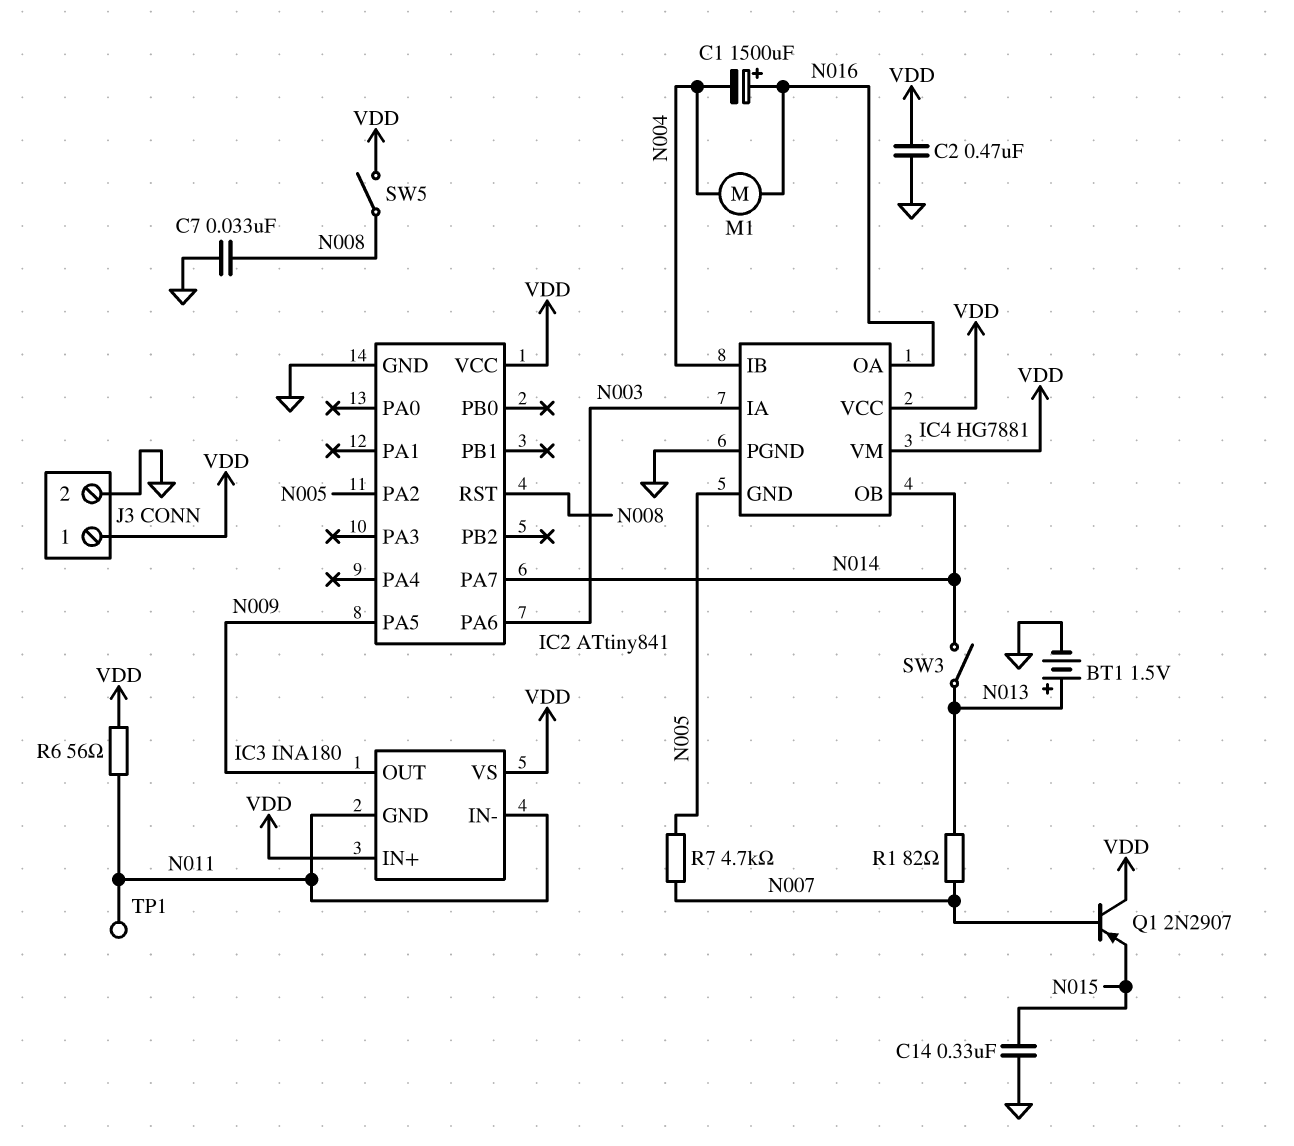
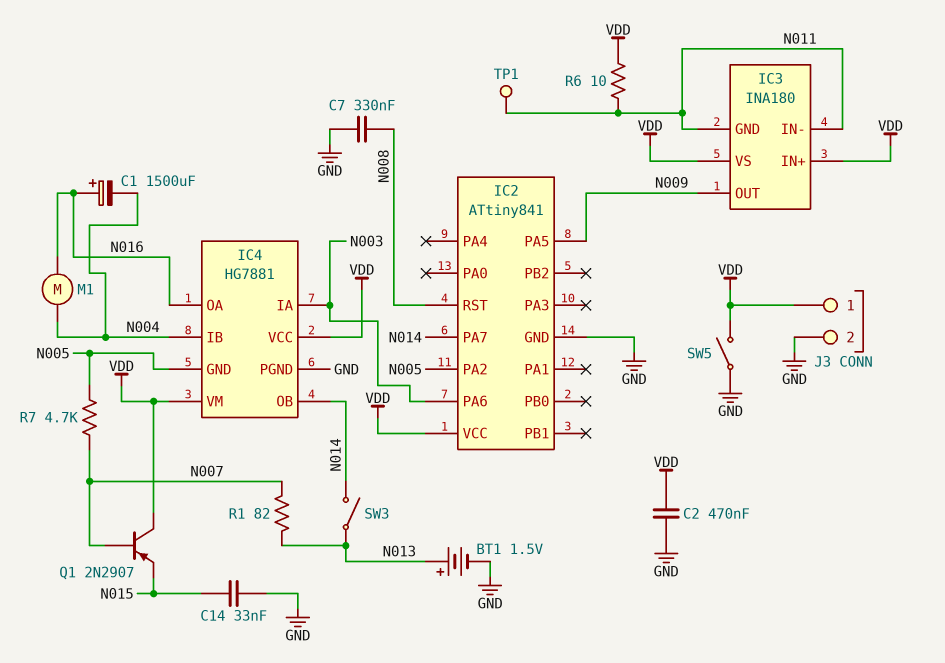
C7: 33nF (GND, N008) -> 330nF (GND, N008)
C14: 330nF (GND, N015) -> 33nF (GND, N015)
R6: 56 (N011, VDD) -> 10 (N011, VDD)
SW5: switch (N008, VDD) -> switch (GND, VDD)

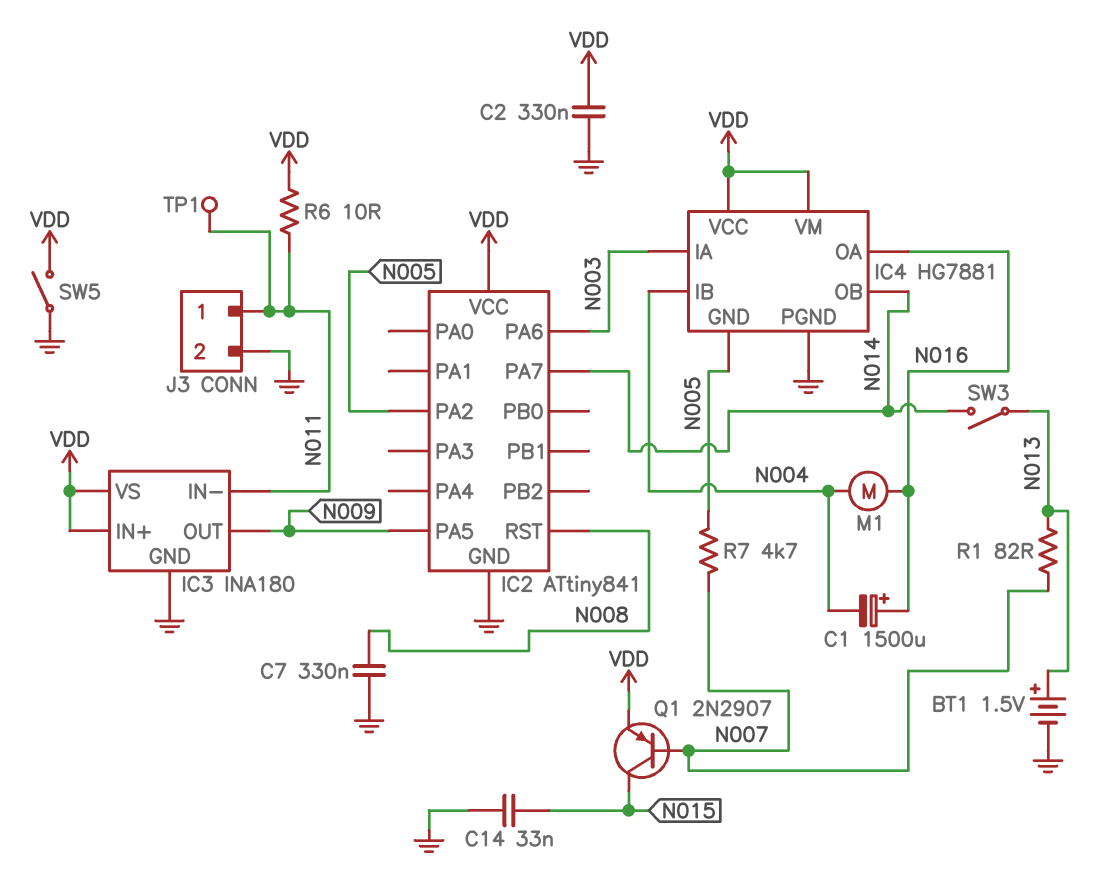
C2: 470nF (GND, VDD) -> 330nF (GND, VDD)
IC3 pin GND: N011 -> GND
J3 pin 1: VDD -> N011
Q1: PNP 2N2907 (B N007, C VDD, E N015) -> PNP 2N2907 (B N007, C N015, E VDD)

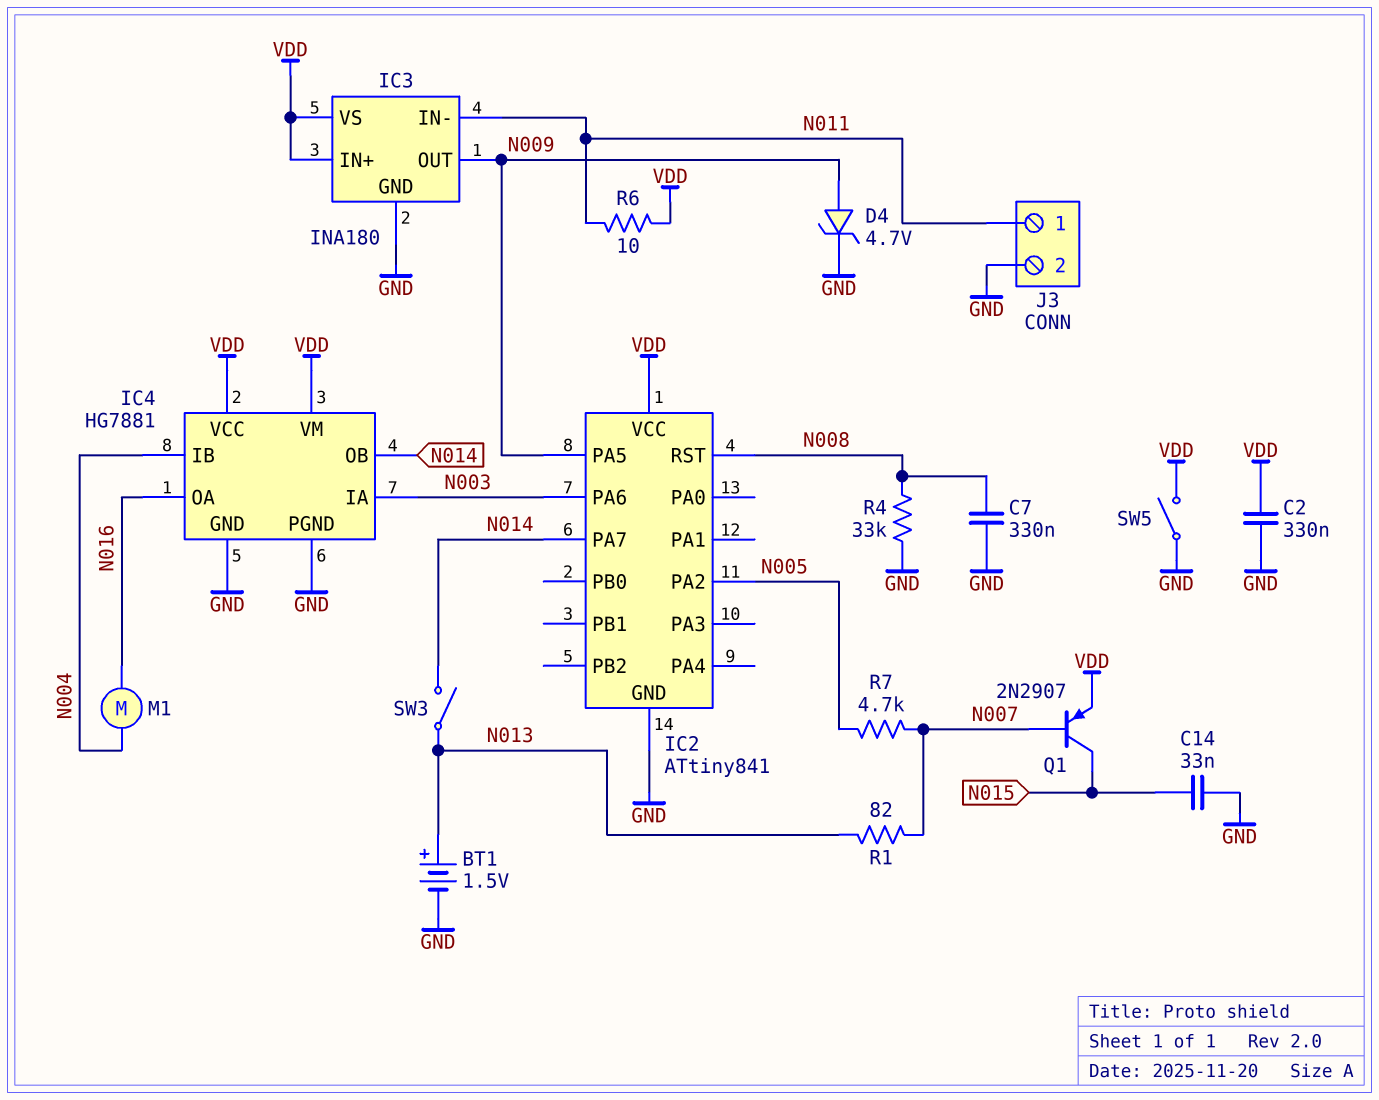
C1: 1500uF (plus N016, minus N004) -> none
D4: none -> zener 4.7V (A N009, K GND)
IC4 pin GND: N005 -> GND
R4: none -> 33k (GND, N008)
TP1: test point (N011) -> none

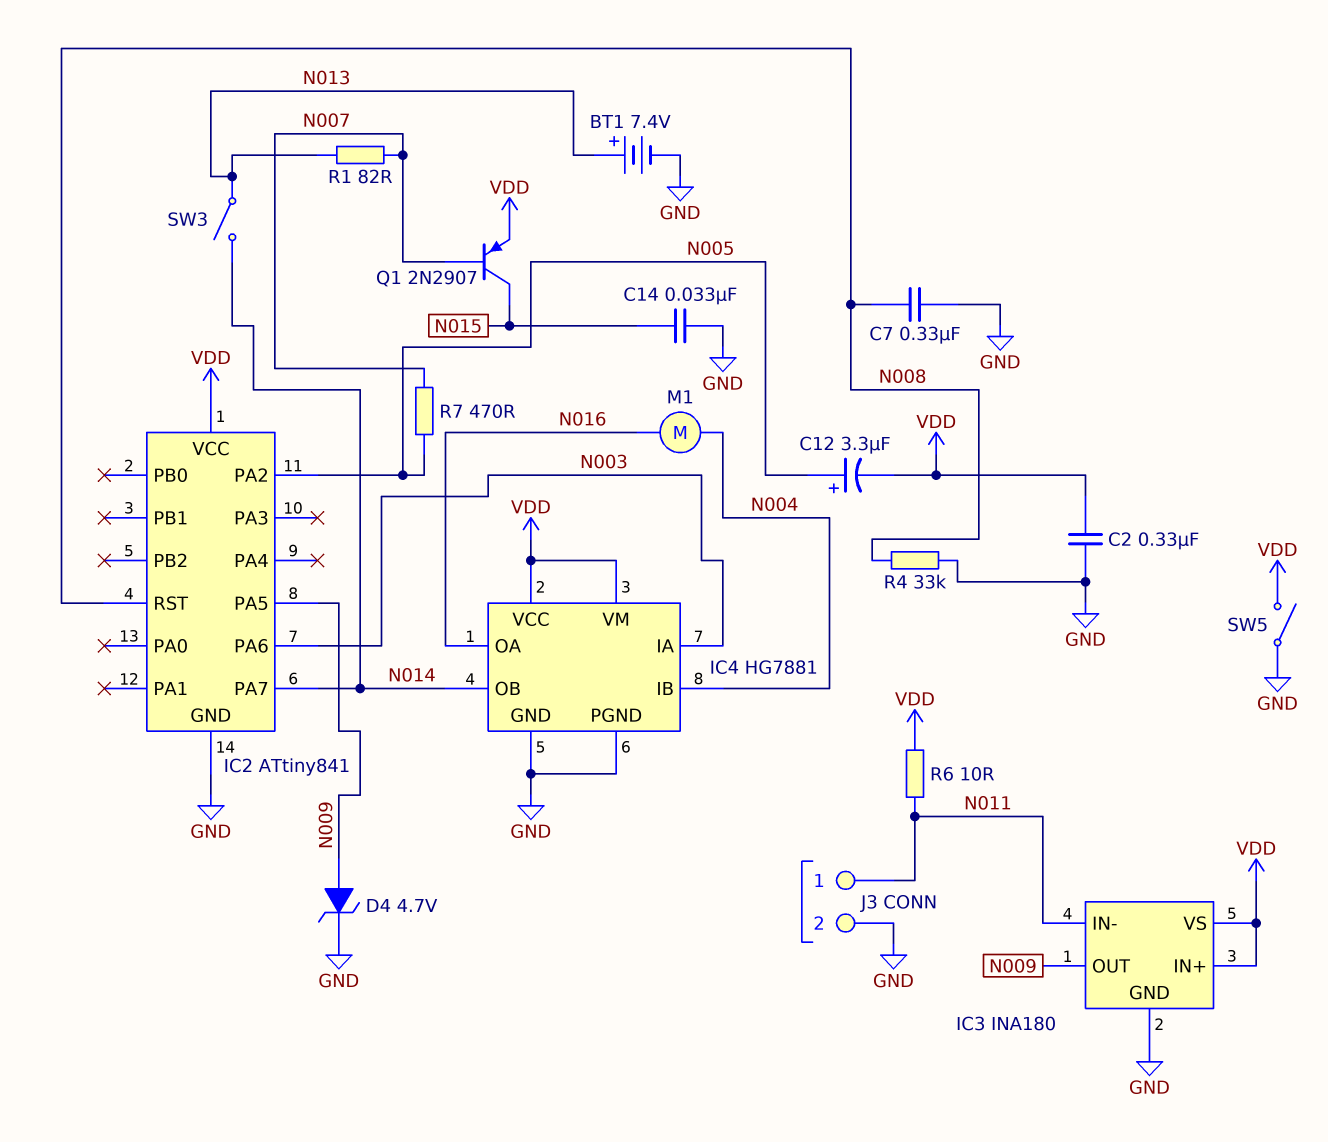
BT1: 1.5V (plus N013, minus GND) -> 7.4V (plus N013, minus GND)
C12: none -> 3.3uF (plus N005, minus VDD)
R7: 4.7k (N005, N007) -> 470 (N005, N007)

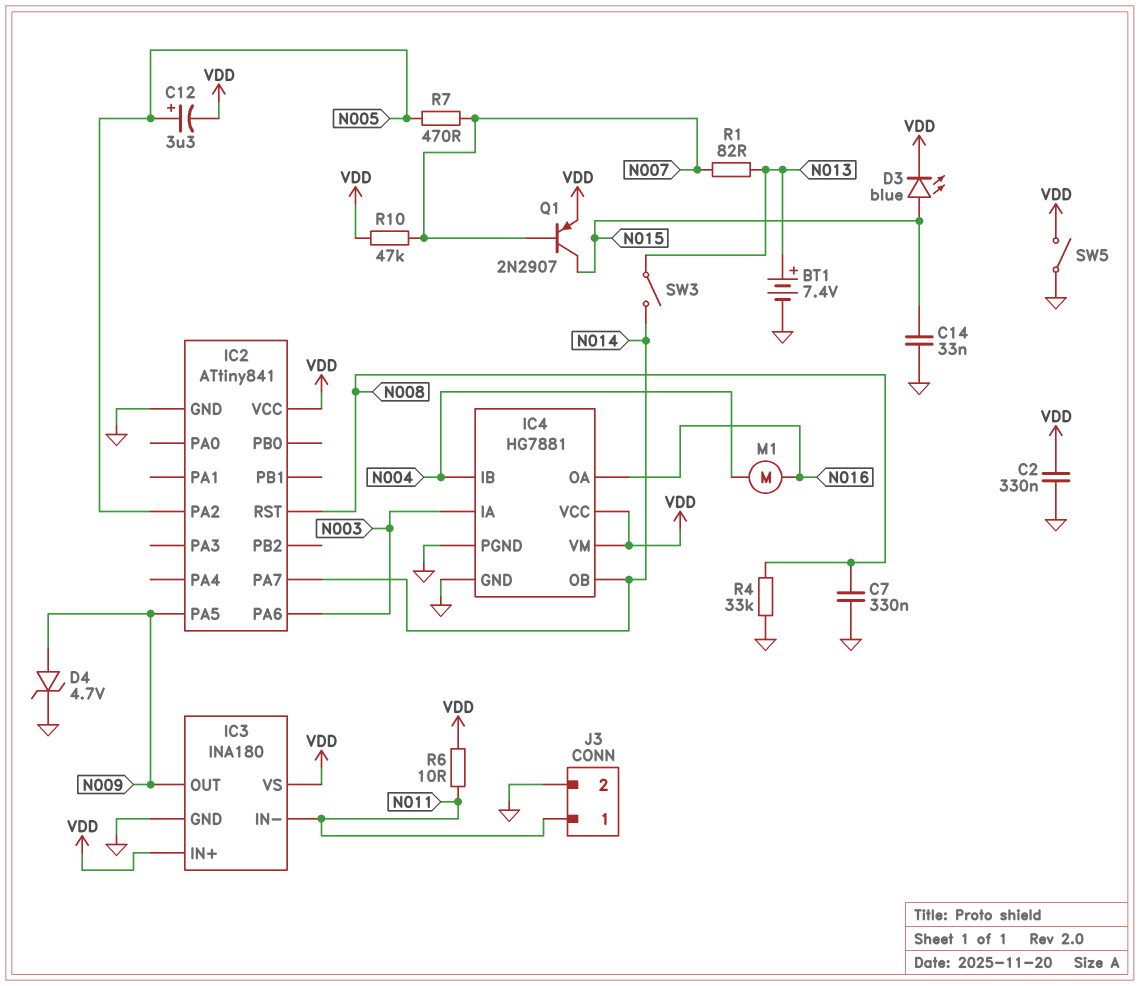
D3: none -> LED blue (A N015, K VDD)
R10: none -> 47k (N007, VDD)

